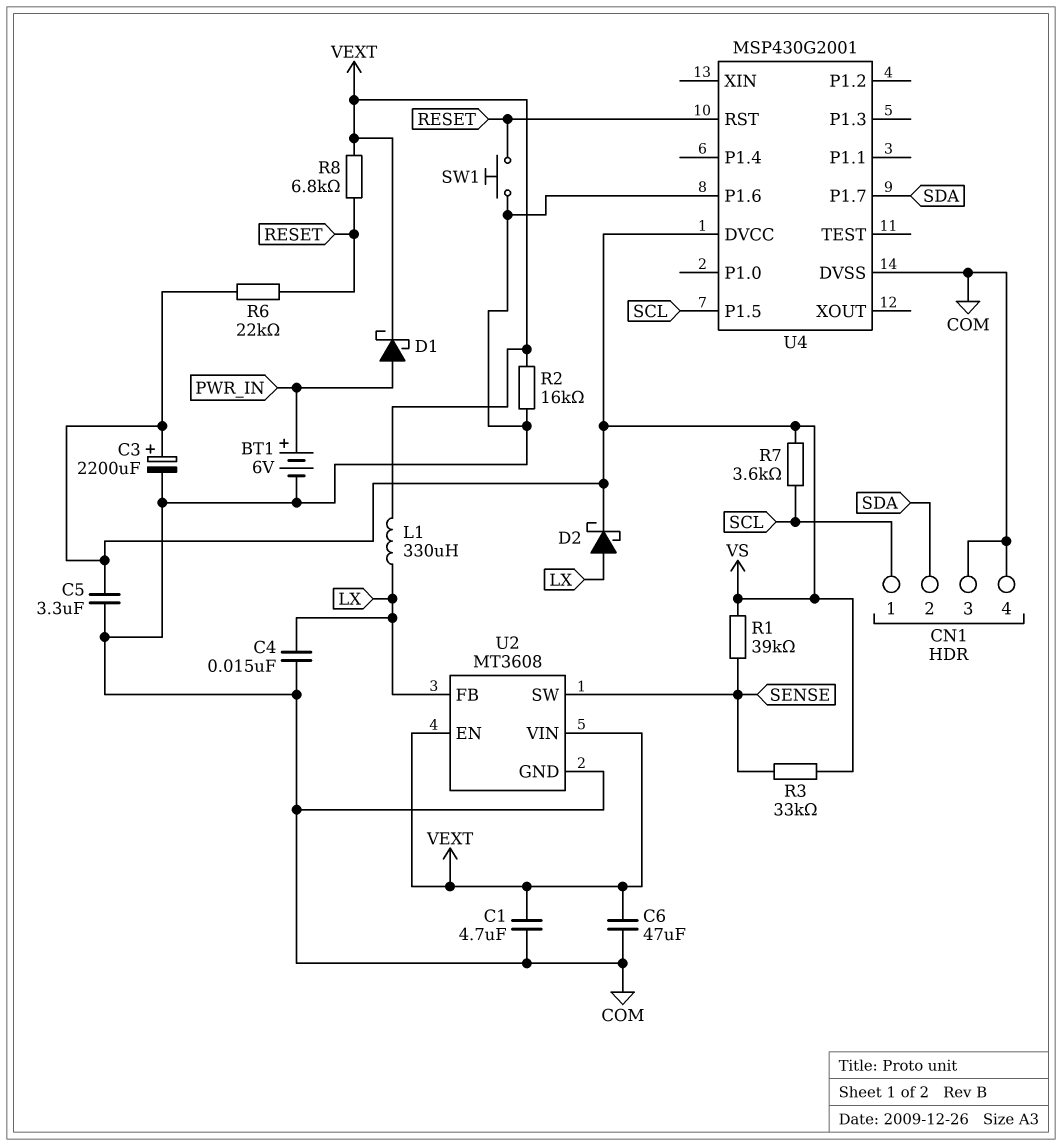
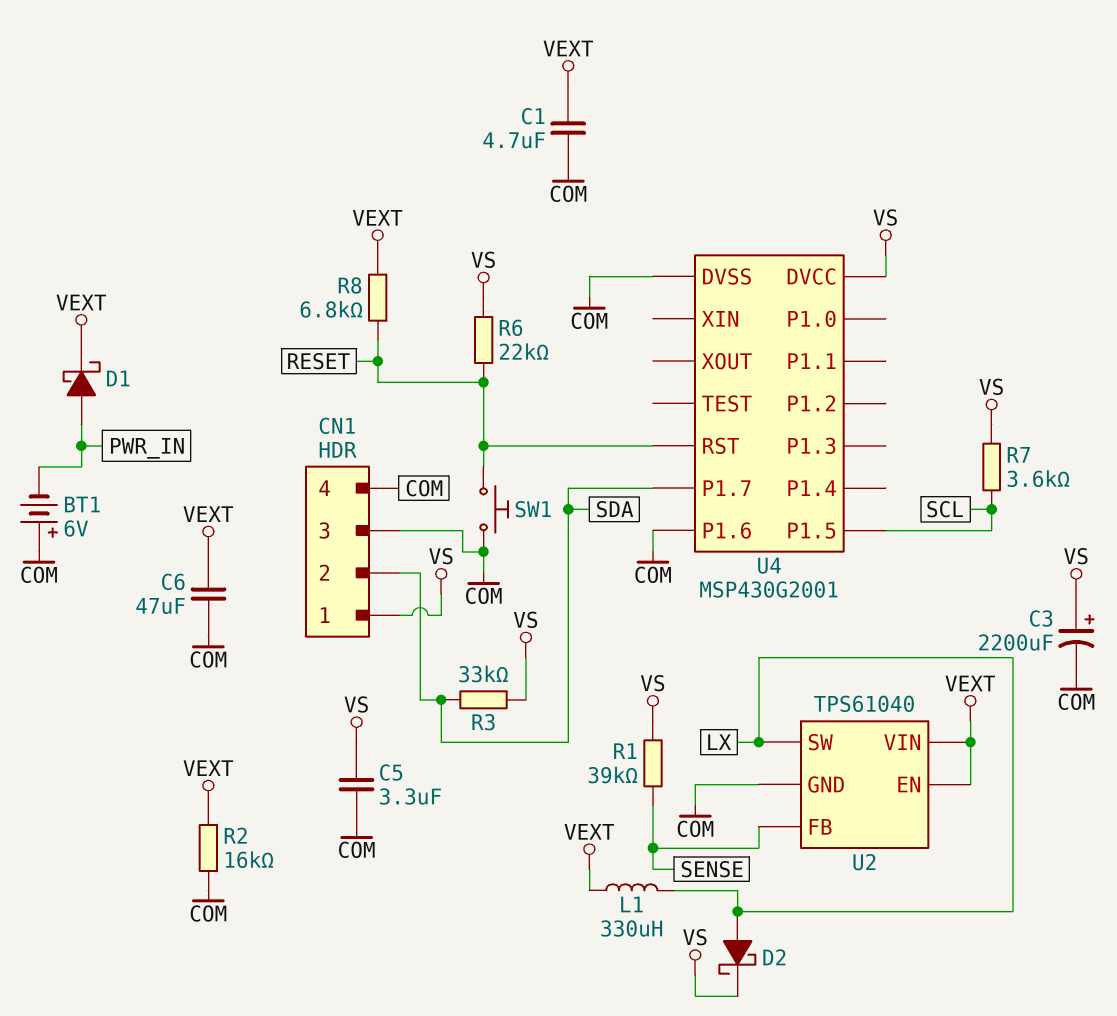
BT1: 6V (plus PWR_IN, minus COM) -> 6V (plus COM, minus PWR_IN)
C4: 15nF (COM, LX) -> none
CN1 pin 1: SCL -> VS
R3: 33k (SENSE, VS) -> 33k (SDA, VS)
U2: MT3608 -> TPS61040
U2 pin FB: LX -> SENSE
U2 pin SW: SENSE -> LX

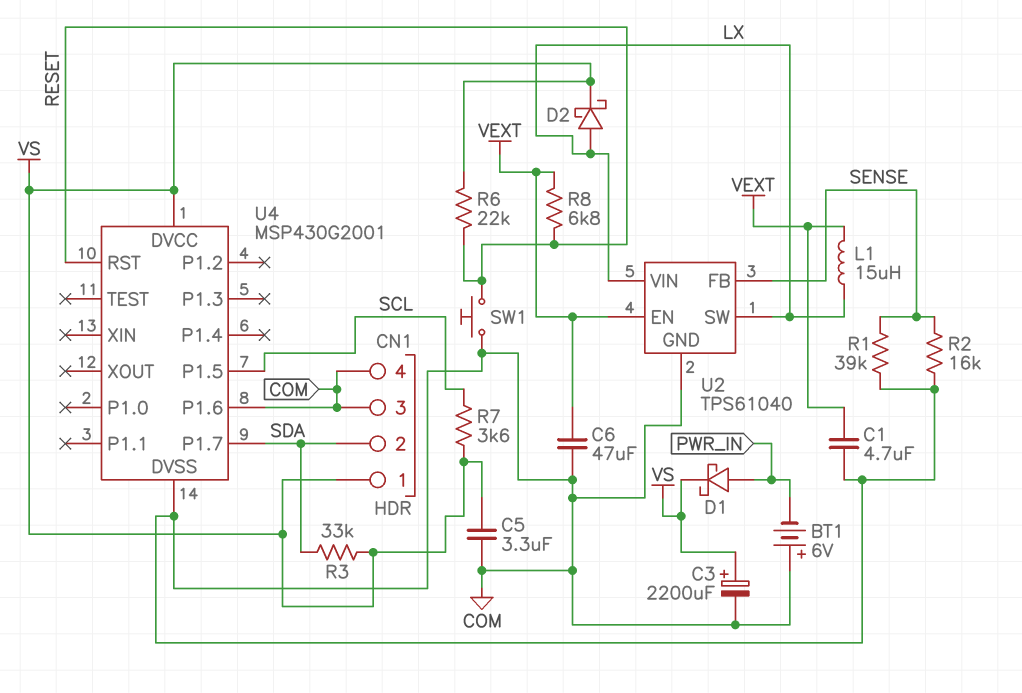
D1: schottky (A PWR_IN, K VEXT) -> schottky (A PWR_IN, K VS)
L1: 330uH (LX, VEXT) -> 15uH (LX, VEXT)
R1: 39k (SENSE, VS) -> 39k (COM, SENSE)
R2: 16k (COM, VEXT) -> 16k (COM, SENSE)
U2 pin VIN: VEXT -> LX

